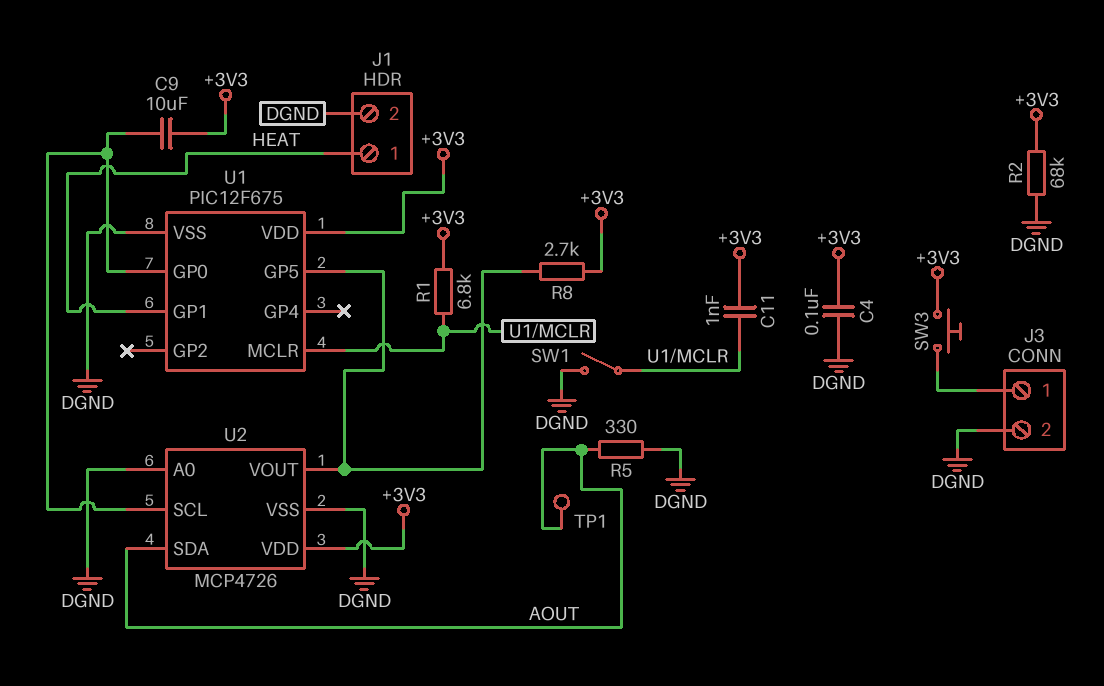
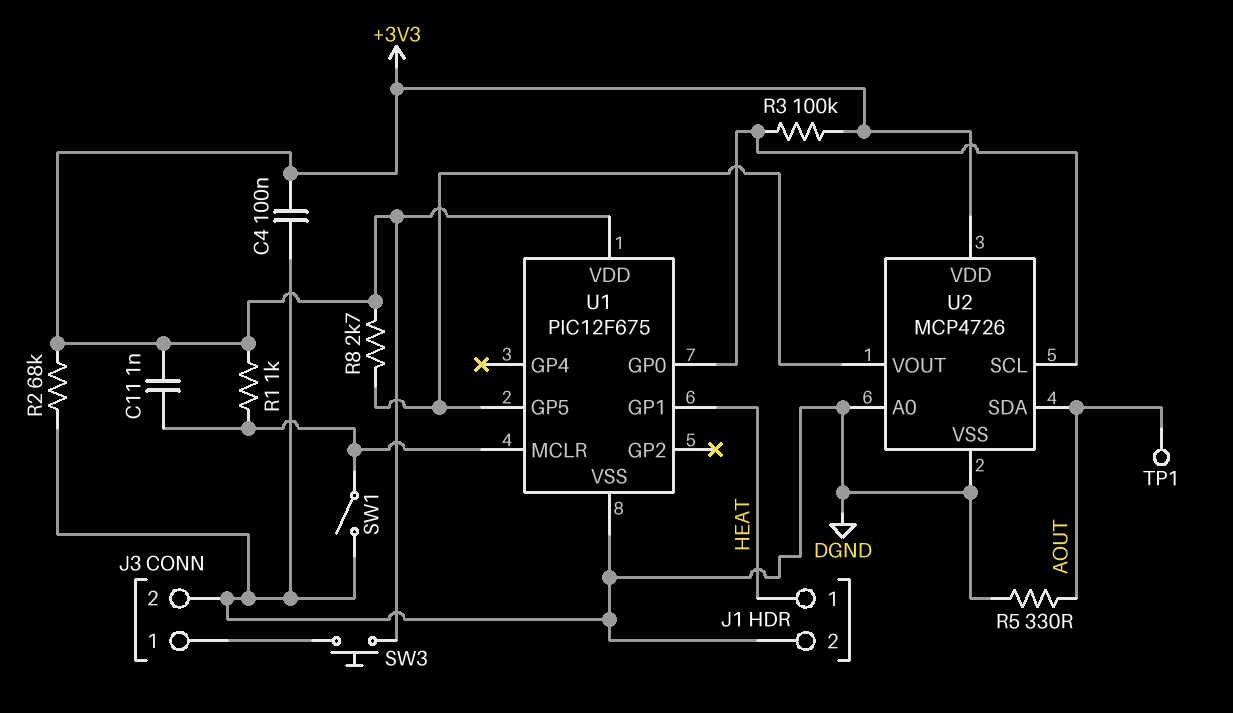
C9: 10uF (+3V3, U1/GP0) -> none
R1: 6.8k (+3V3, U1/MCLR) -> 1k (+3V3, U1/MCLR)
R3: none -> 100k (+3V3, U1/GP0)

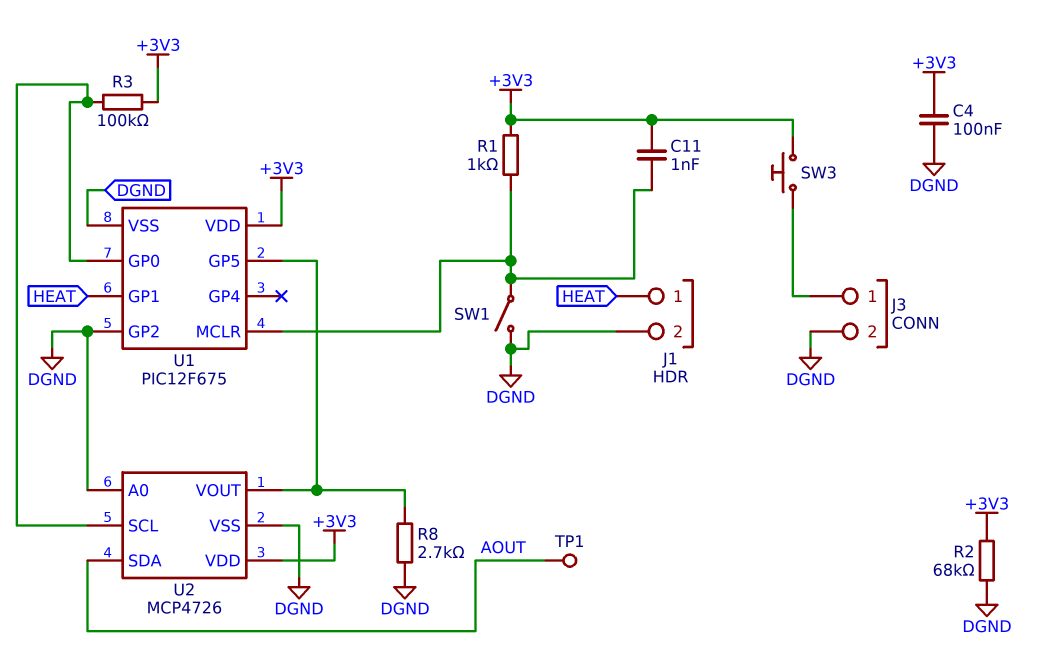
R5: 330 (AOUT, DGND) -> none
R8: 2.7k (+3V3, U1/GP5) -> 2.7k (DGND, U1/GP5)
U1 pin GP2: none -> DGND

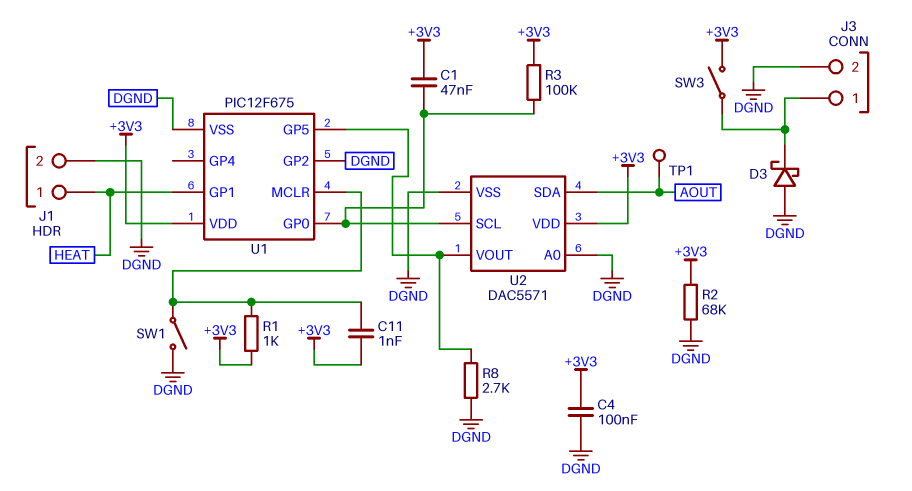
C1: none -> 47nF (+3V3, U1/GP0)
D3: none -> schottky (A DGND, K J3/1)
SW3: button (+3V3, J3/1) -> switch (+3V3, J3/1)
U2: MCP4726 -> DAC5571

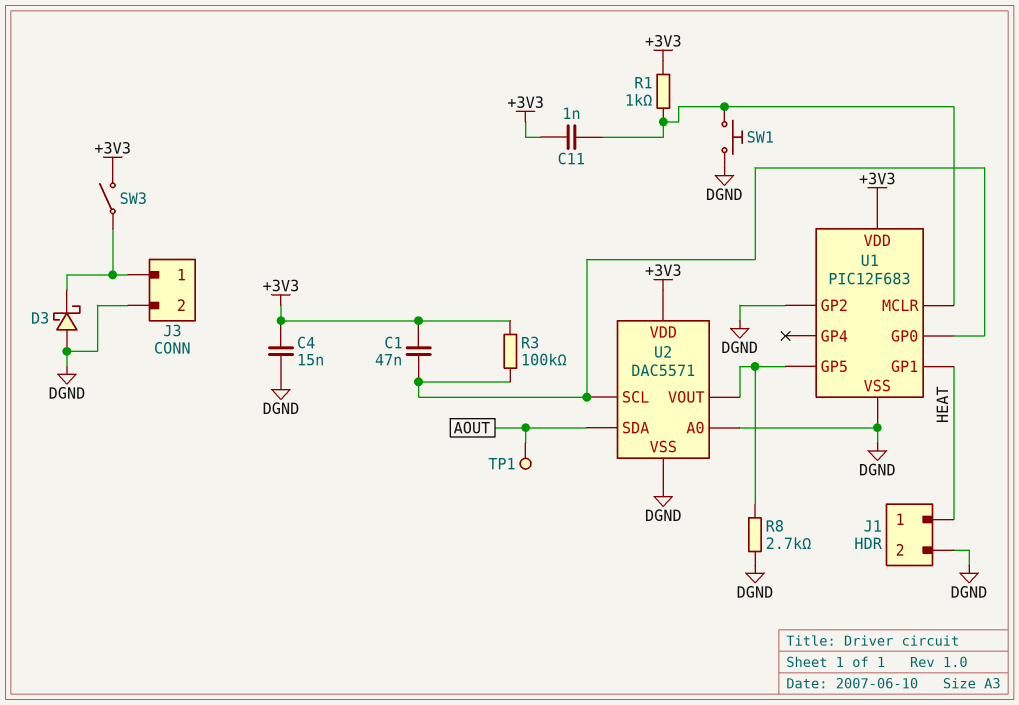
C4: 100nF (+3V3, DGND) -> 15nF (+3V3, DGND)
R2: 68k (+3V3, DGND) -> none
SW1: switch (DGND, U1/MCLR) -> button (DGND, U1/MCLR)
U1: PIC12F675 -> PIC12F683

